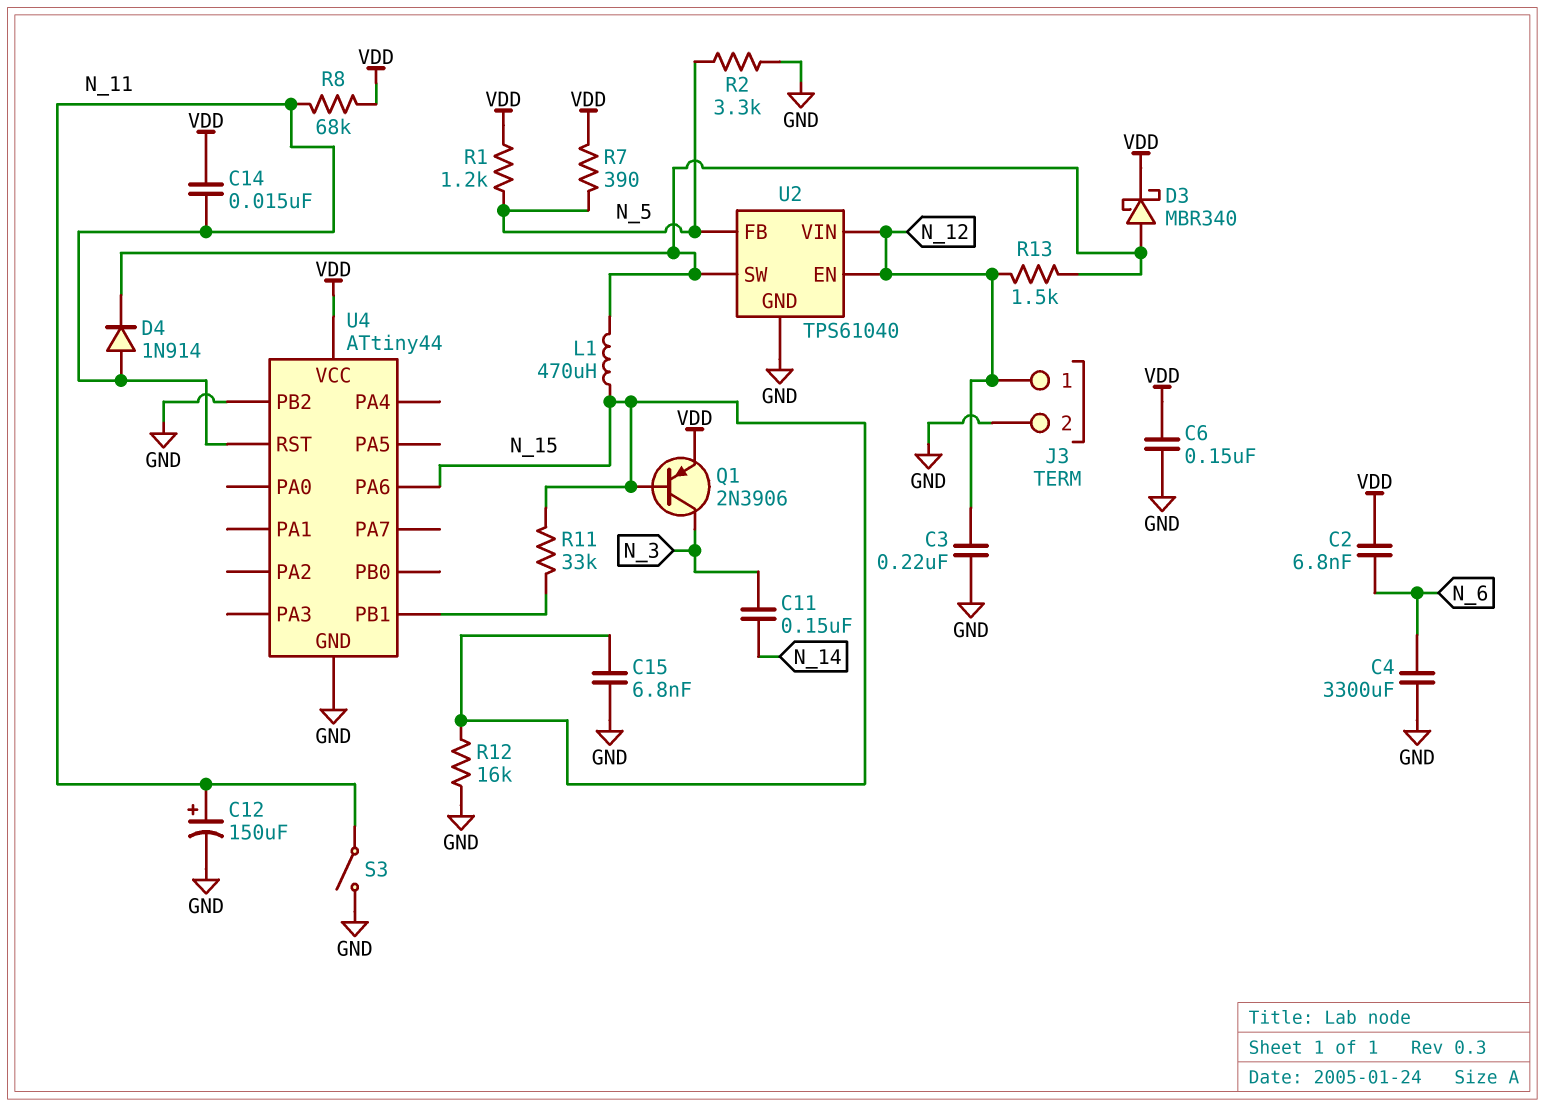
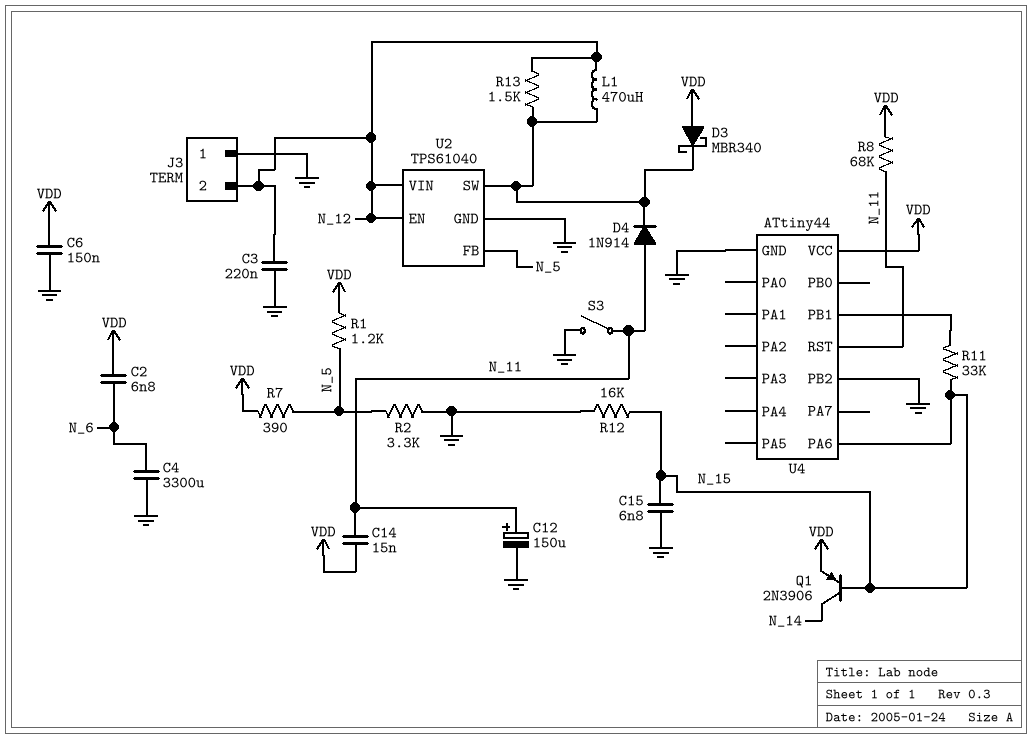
C11: 150nF (N_3, N_14) -> none
D3: schottky MBR340 (A U2/SW, K VDD) -> schottky MBR340 (A VDD, K U2/SW)
J3 pin 1: N_12 -> GND
J3 pin 2: GND -> N_12
L1: 470uH (N_15, U2/SW) -> 470uH (N_12, U2/SW)
Q1: PNP 2N3906 (B N_15, C N_3, E VDD) -> PNP 2N3906 (B N_15, C N_14, E VDD)

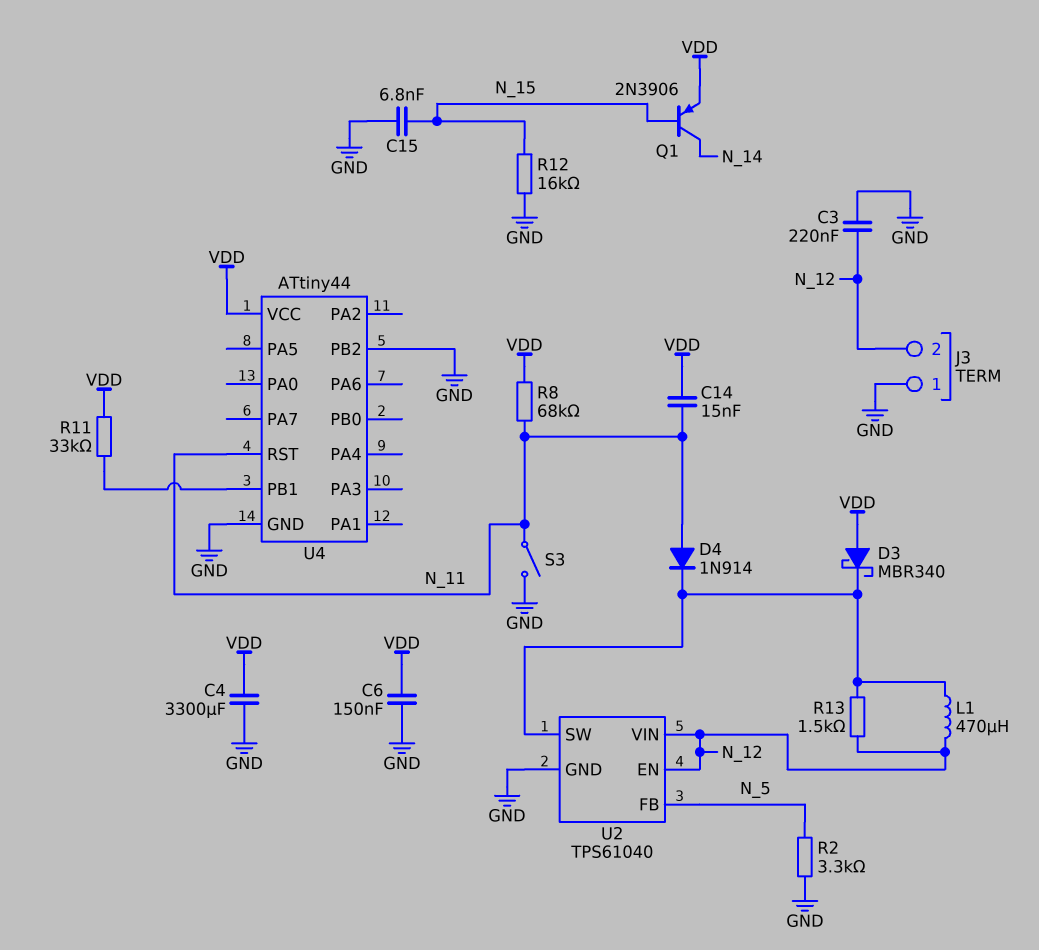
C2: 6.8nF (N_6, VDD) -> none
C4: 3300uF (GND, N_6) -> 3300uF (GND, VDD)
C12: 150uF (plus N_11, minus GND) -> none
R1: 1.2k (N_5, VDD) -> none
R7: 390 (N_5, VDD) -> none
R11: 33k (N_15, U4/PB1) -> 33k (U4/PB1, VDD)
U4 pin PA6: N_15 -> none

